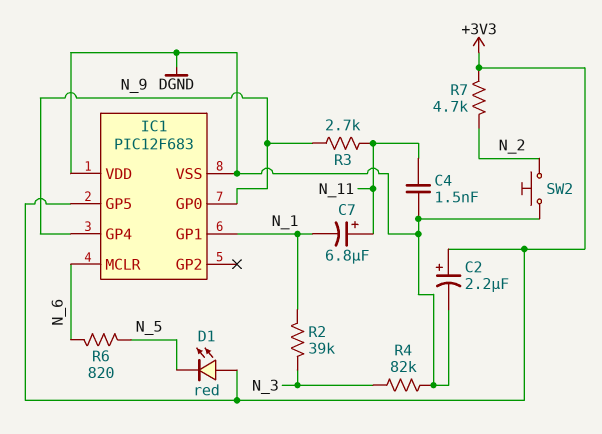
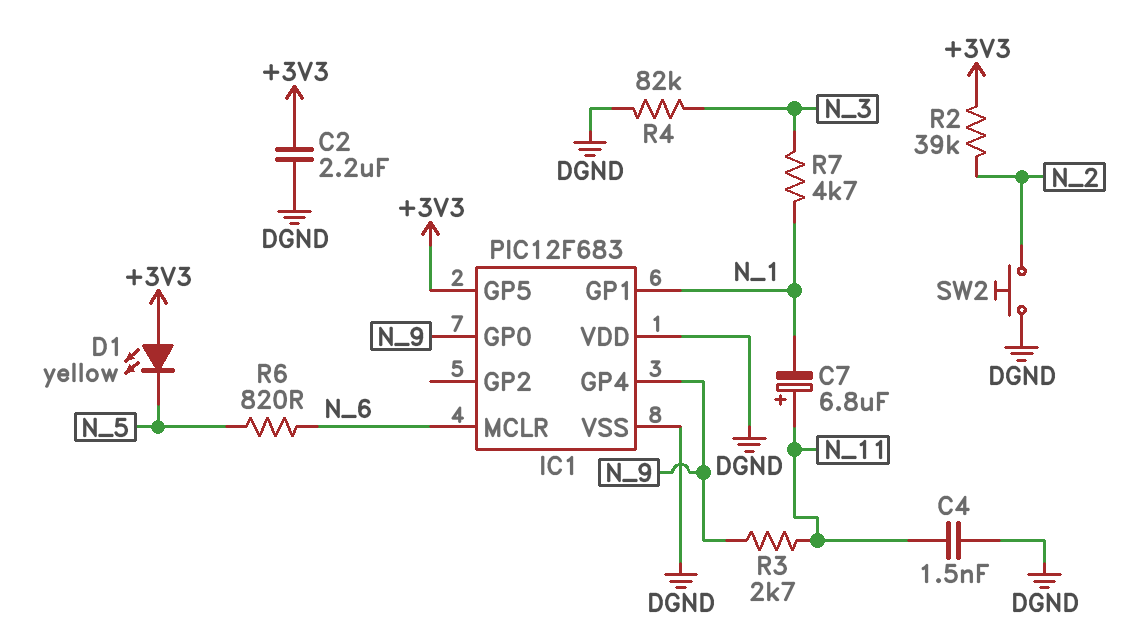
C2: 2.2uF (plus +3V3, minus DGND) -> 2.2uF (+3V3, DGND)
D1: LED red (A +3V3, K N_5) -> LED yellow (A +3V3, K N_5)
R2: 39k (N_1, N_3) -> 39k (+3V3, N_2)
R7: 4.7k (+3V3, N_2) -> 4.7k (N_1, N_3)

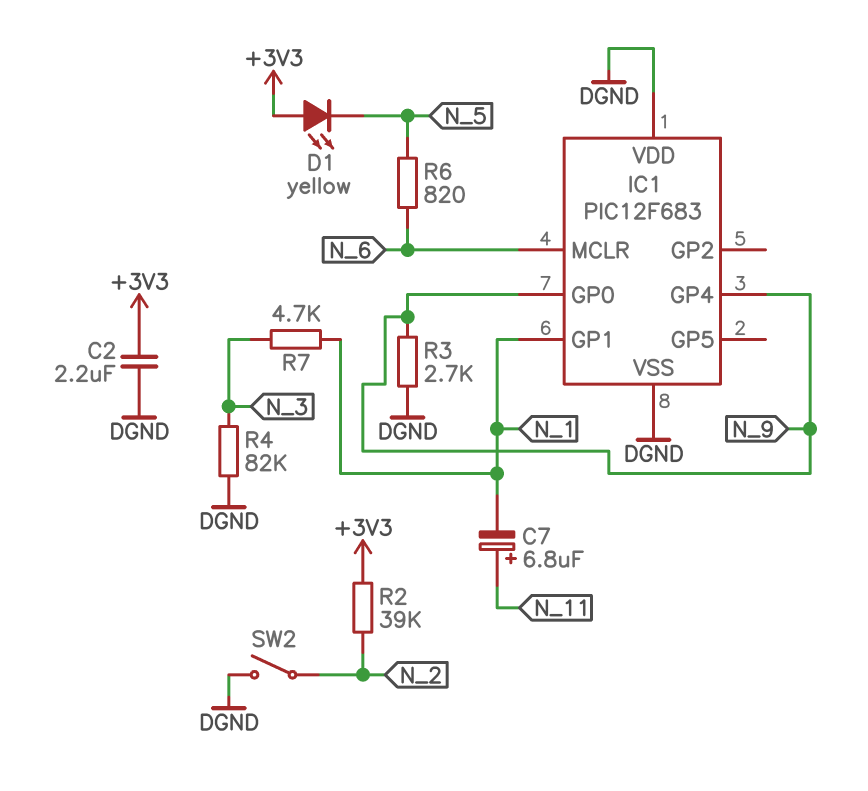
C4: 1.5nF (DGND, N_11) -> none
IC1 pin GP5: +3V3 -> none
R3: 2.7k (N_9, N_11) -> 2.7k (DGND, N_9)
SW2: button (DGND, N_2) -> switch (DGND, N_2)

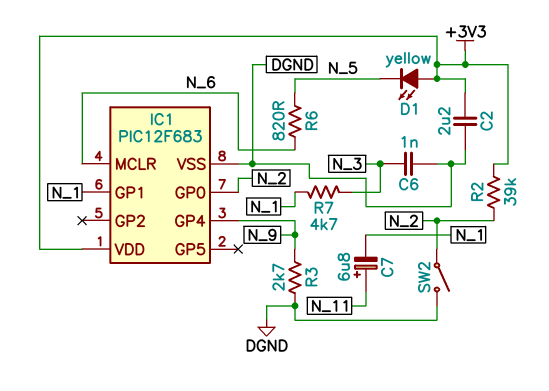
C6: none -> 1nF (DGND, N_3)
IC1 pin GP0: N_9 -> N_2
IC1 pin VDD: DGND -> +3V3
R4: 82k (DGND, N_3) -> none

